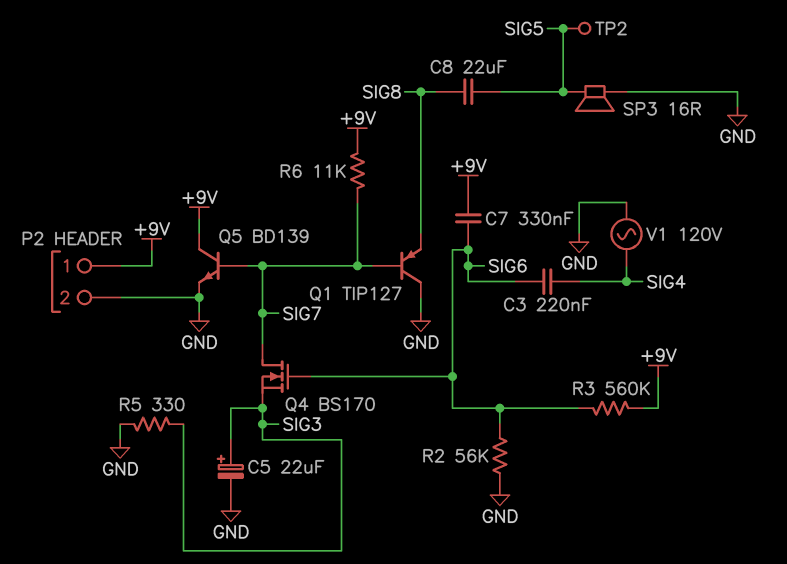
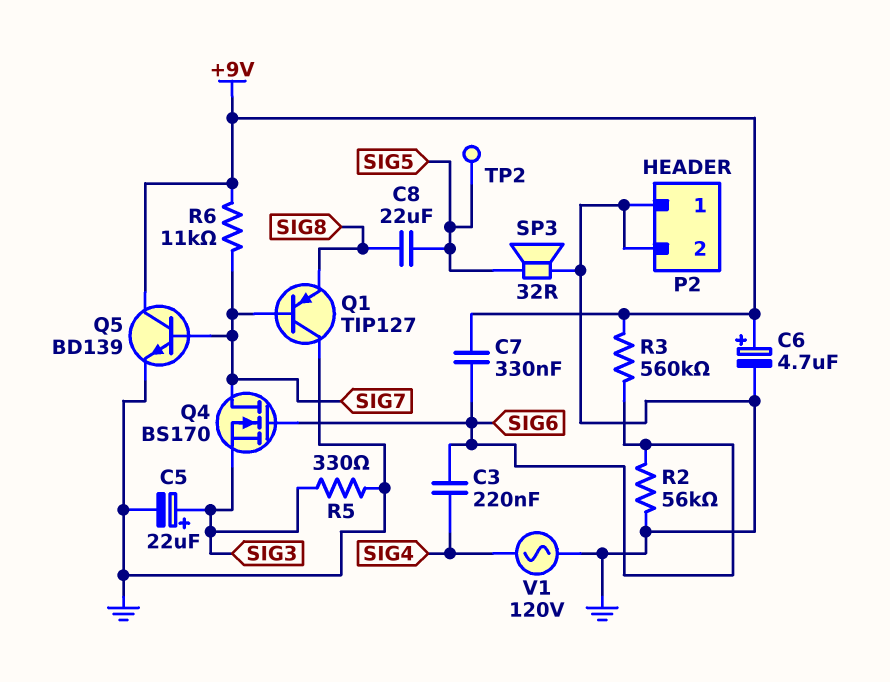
C6: none -> 4.7uF (plus +9V, minus GND)
P2 pin 1: +9V -> GND
SP3: speaker 16R (GND, SIG5) -> speaker 32R (GND, SIG5)

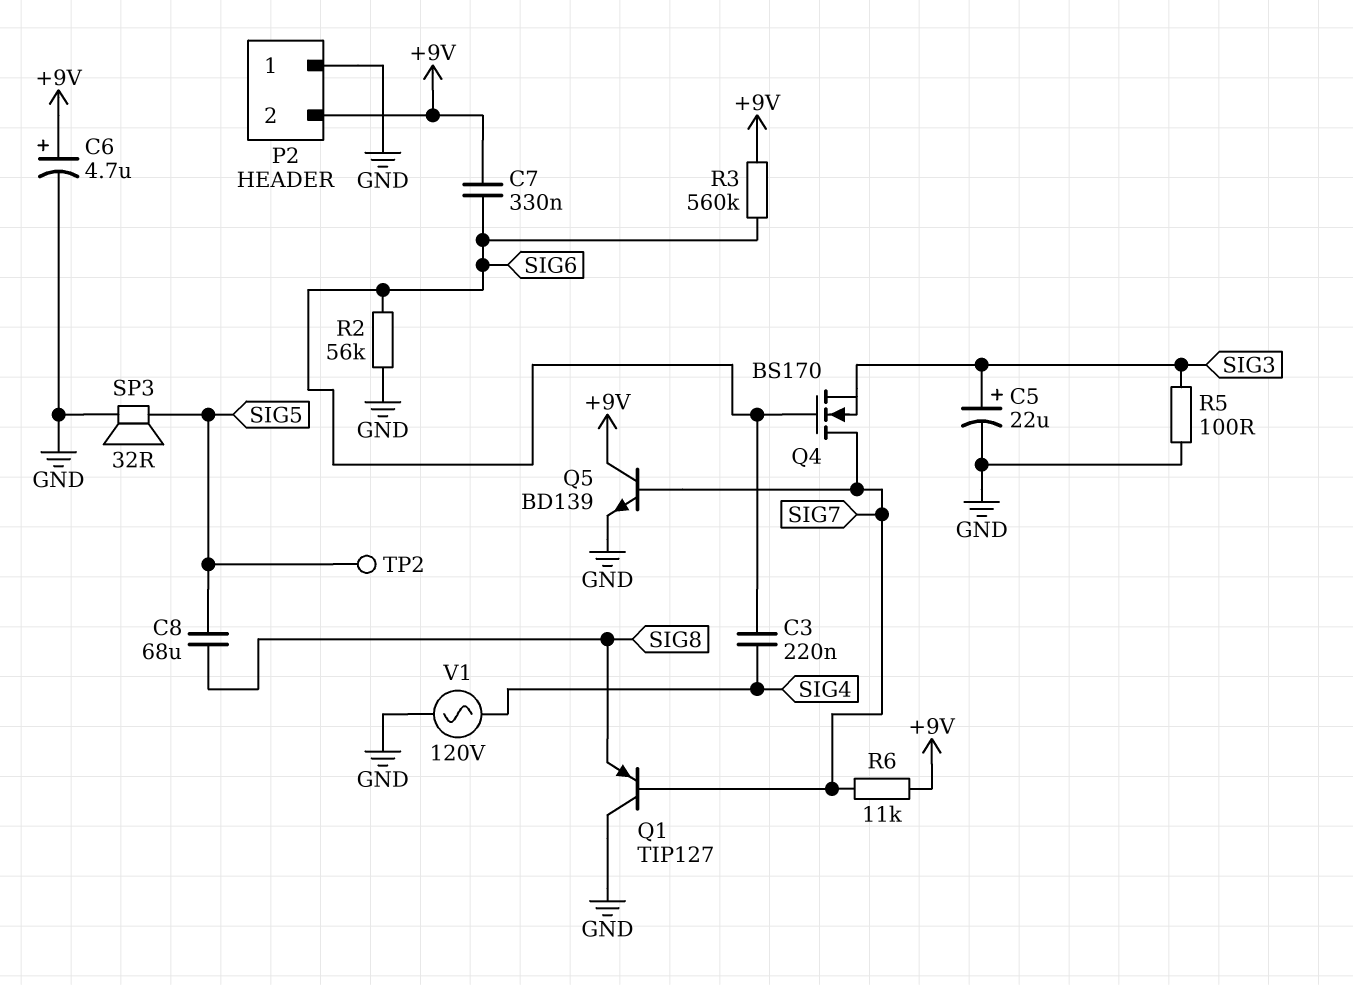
C8: 22uF (SIG5, SIG8) -> 68uF (SIG5, SIG8)
P2 pin 2: GND -> +9V
R5: 330 (GND, SIG3) -> 100 (GND, SIG3)

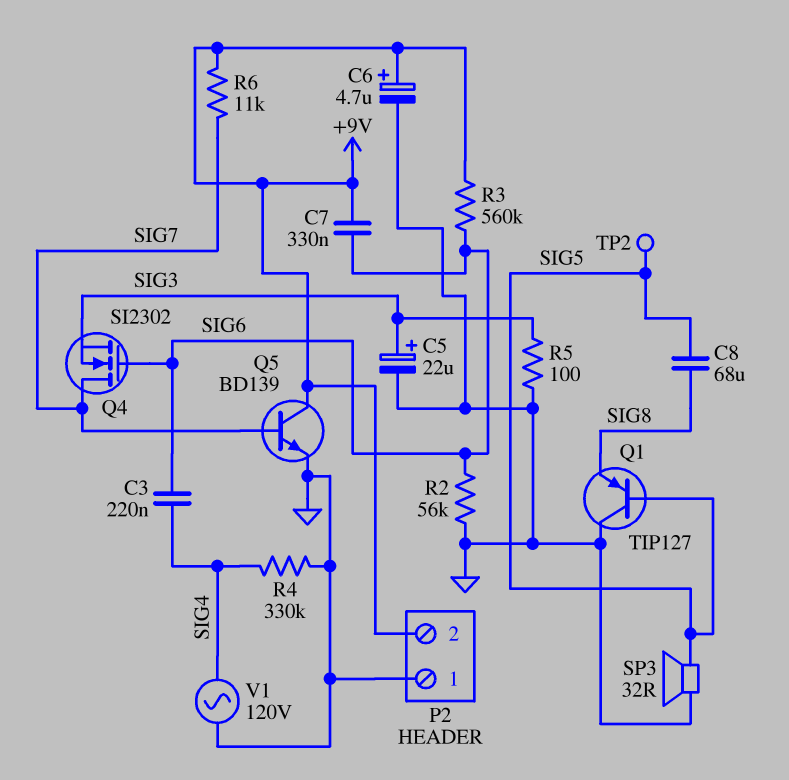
Q1: PNP TIP127 (B SIG7, C GND, E SIG8) -> PNP TIP127 (B SIG5, C GND, E SIG8)
Q4: NMOS BS170 (G SIG6, D SIG7, S SIG3) -> NMOS SI2302 (G SIG6, D SIG7, S SIG3)
R4: none -> 330k (GND, SIG4)

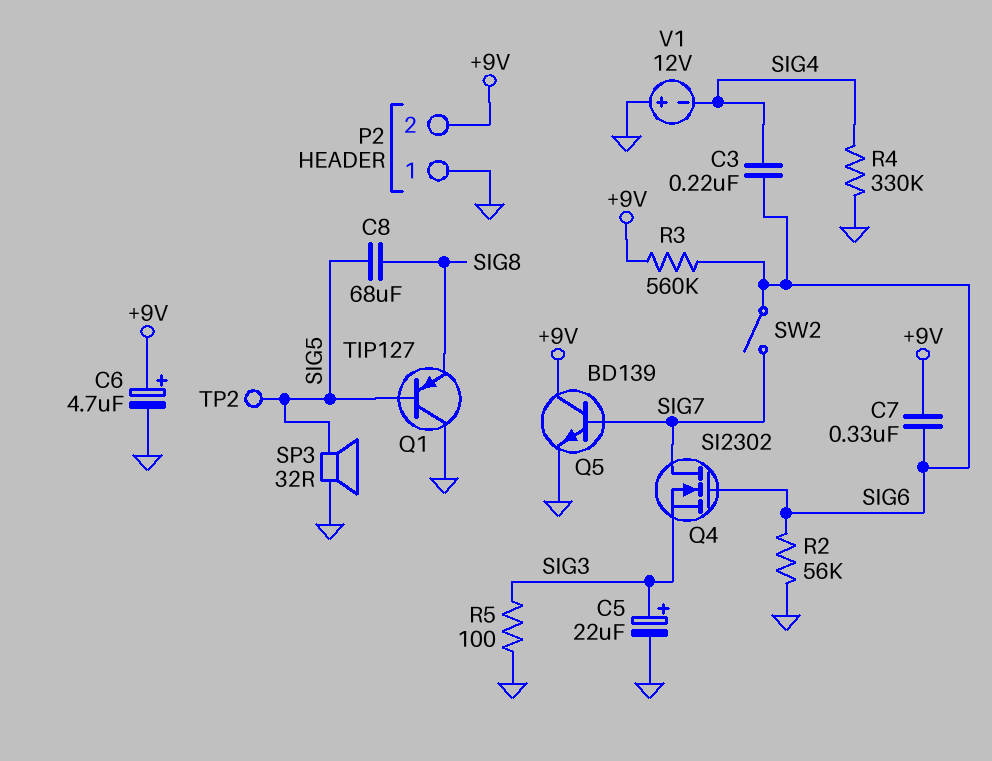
R6: 11k (+9V, SIG7) -> none
SW2: none -> switch (SIG6, SIG7)
V1: AC 120V (GND, SIG4) -> 12V (plus GND, minus SIG4)

